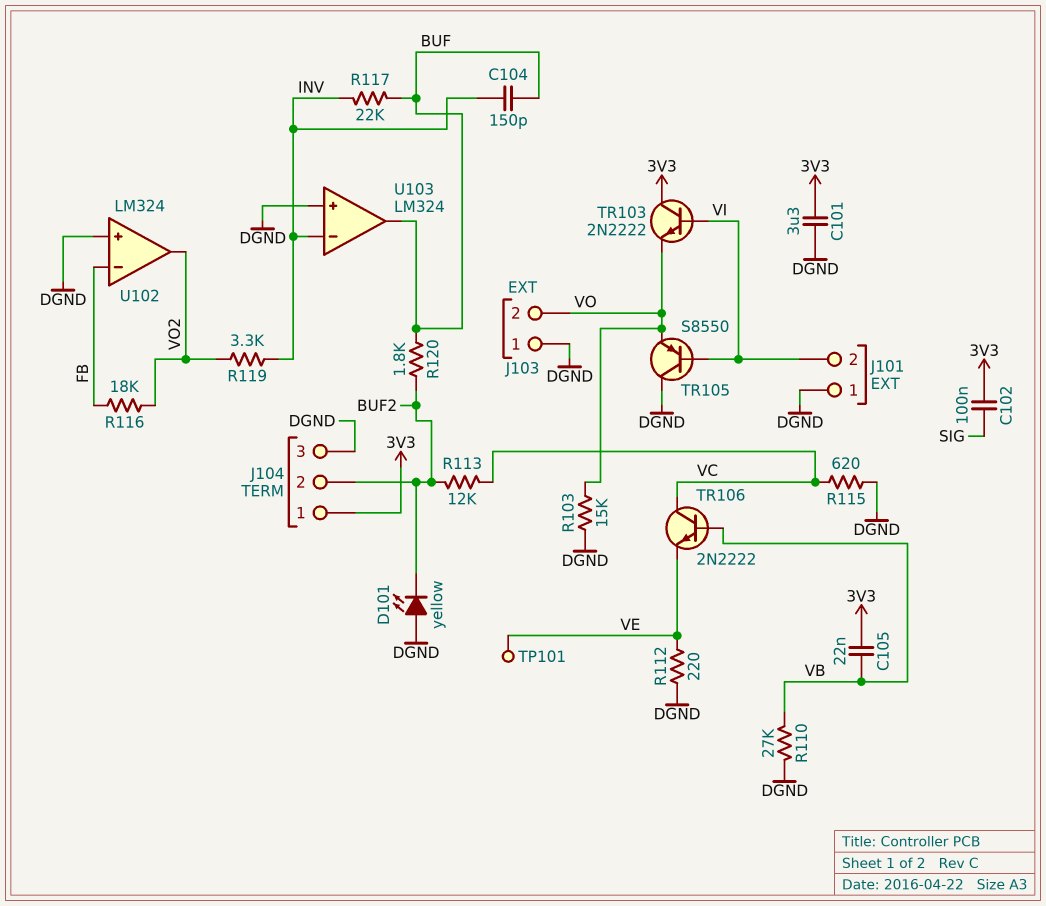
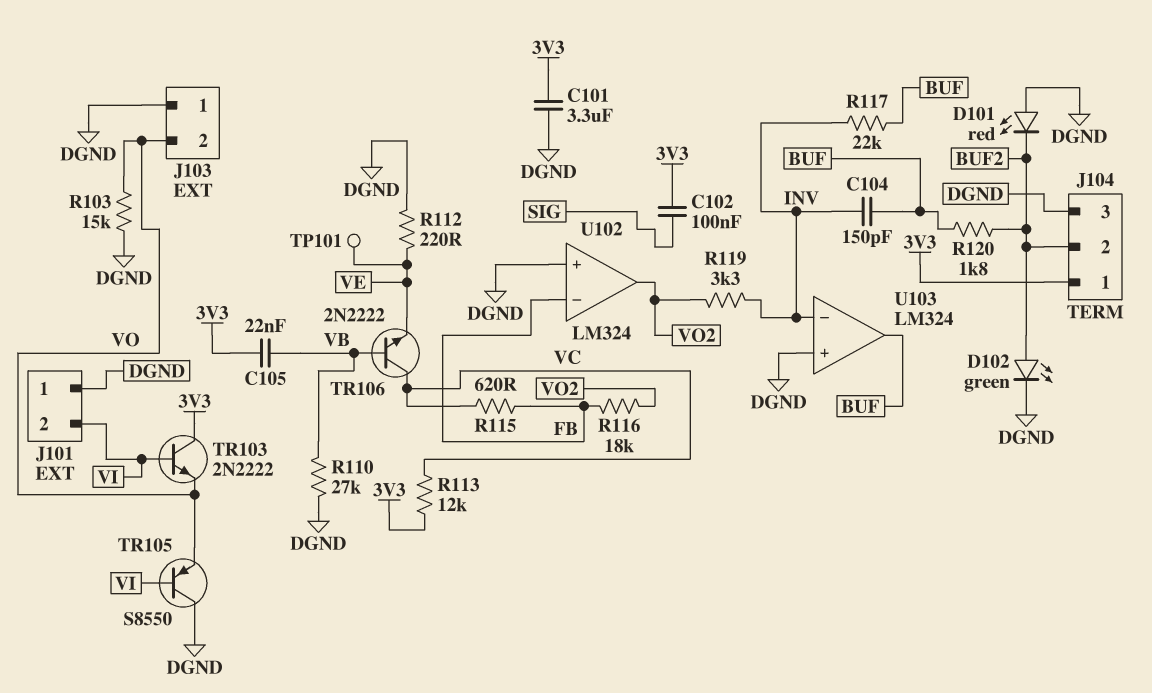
D101: LED yellow (A DGND, K BUF2) -> LED red (A DGND, K BUF2)
D102: none -> LED green (A BUF2, K DGND)
R113: 12k (BUF2, VC) -> 12k (3V3, VC)
R115: 620 (DGND, VC) -> 620 (FB, VC)

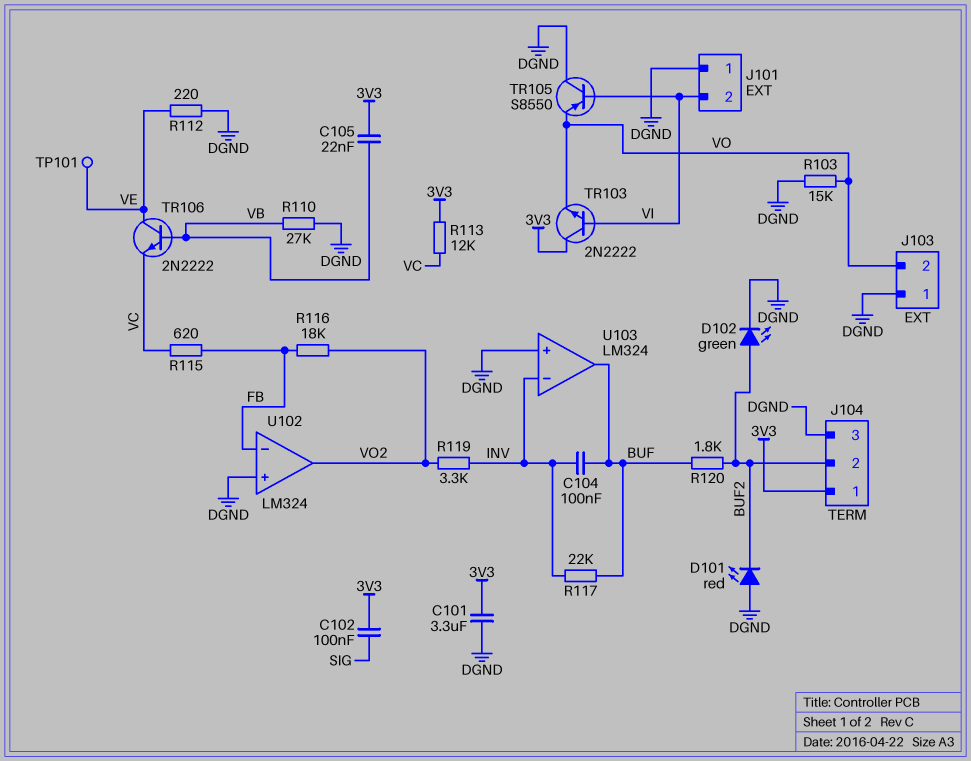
C104: 150pF (BUF, INV) -> 100nF (BUF, INV)
TR106: NPN 2N2222 (B VB, C VC, E VE) -> NPN 2N2222 (B VB, C VE, E VC)

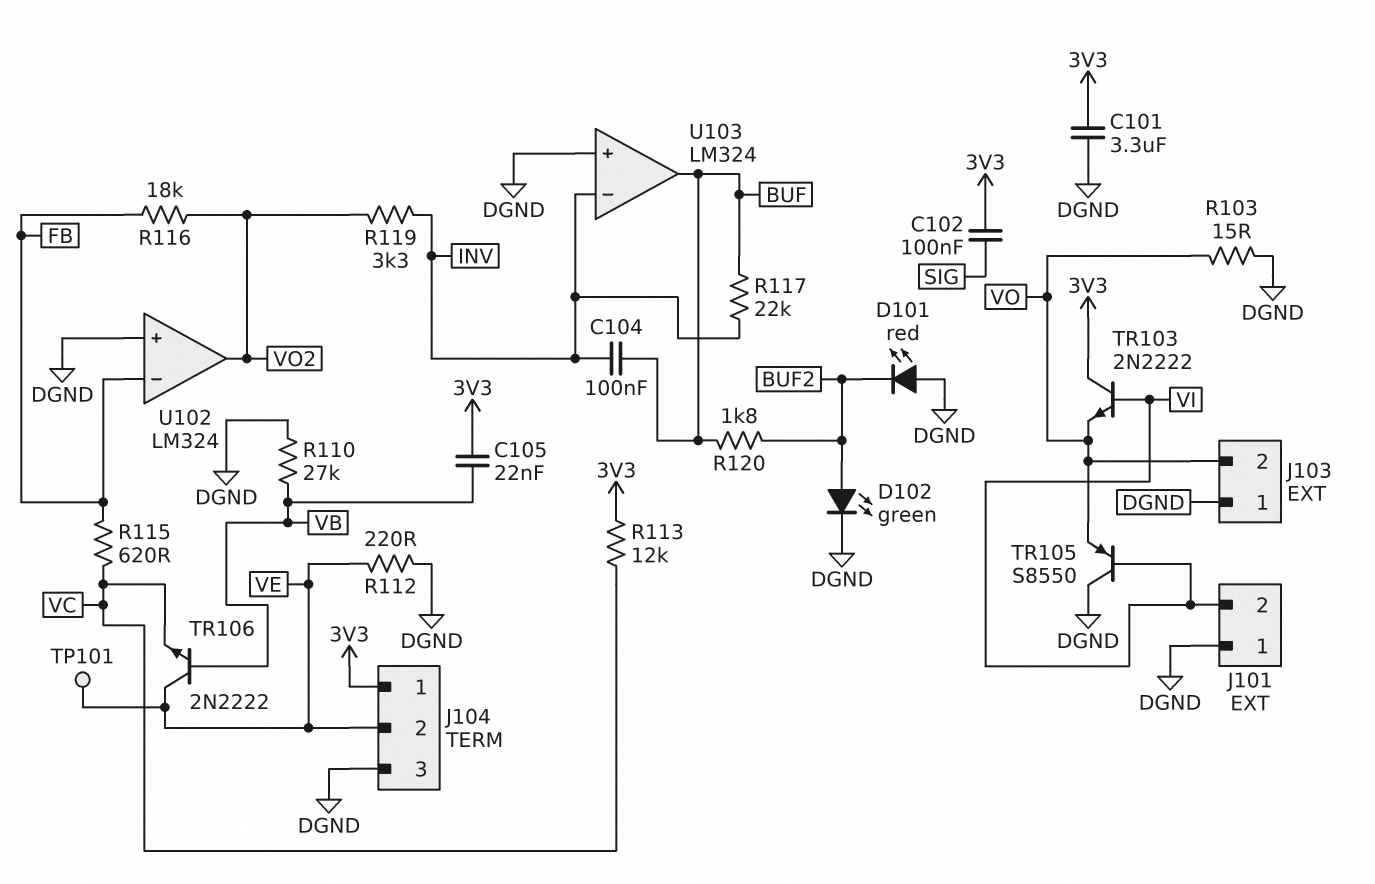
J104 pin 2: BUF2 -> VE
R103: 15k (DGND, VO) -> 15 (DGND, VO)

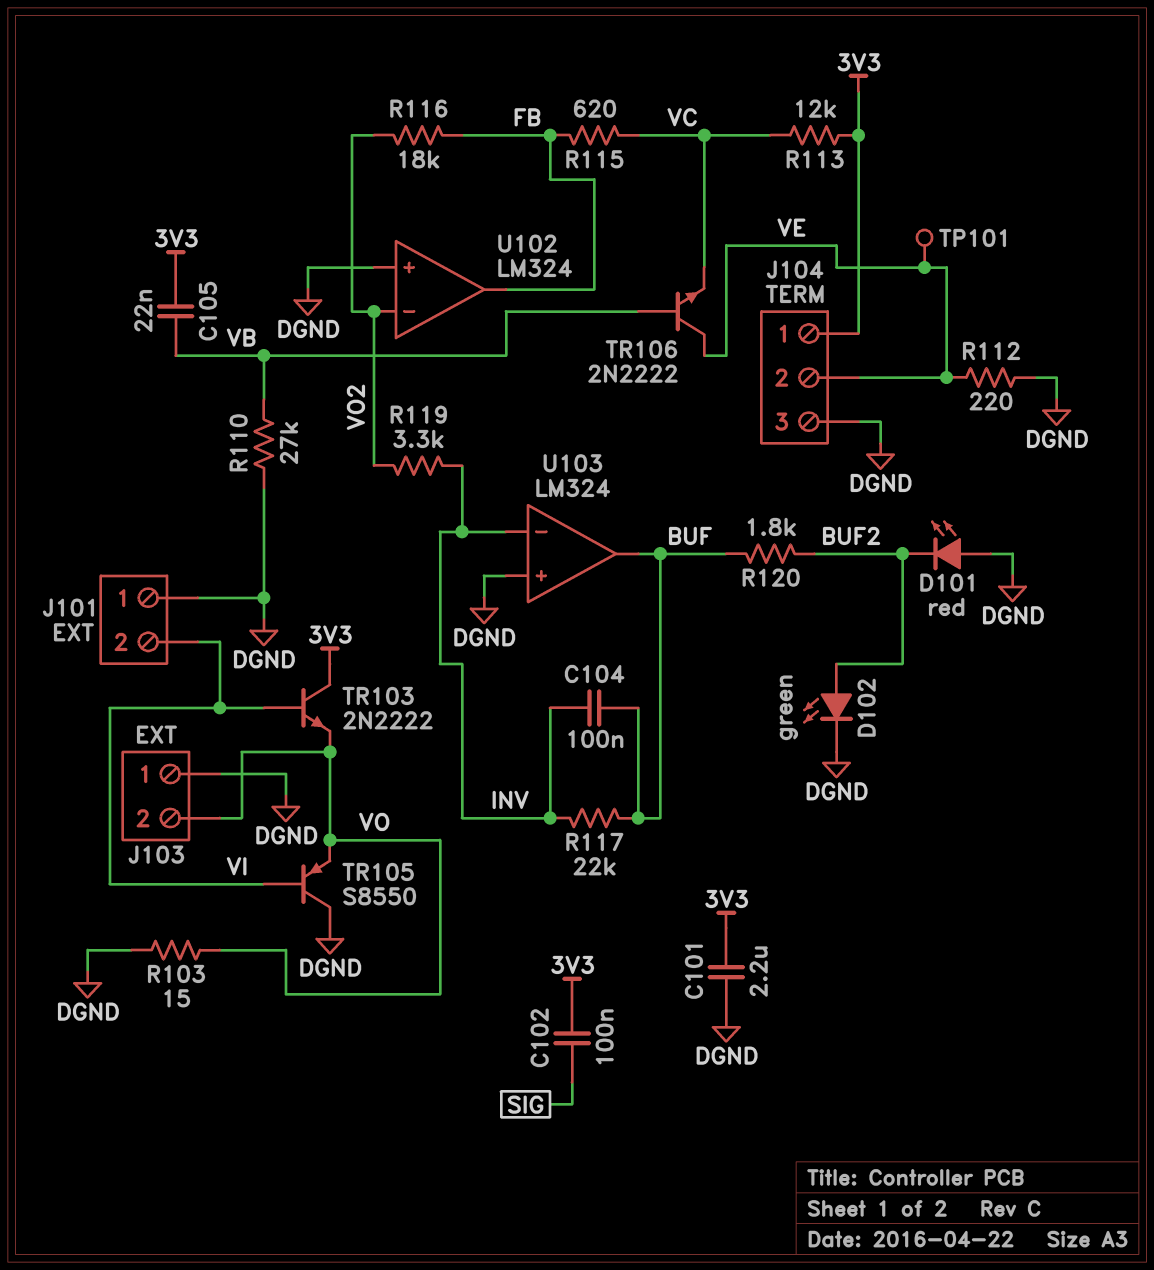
C101: 3.3uF (3V3, DGND) -> 2.2uF (3V3, DGND)
U102 pin in-: FB -> VO2
U102 pin out: VO2 -> FB

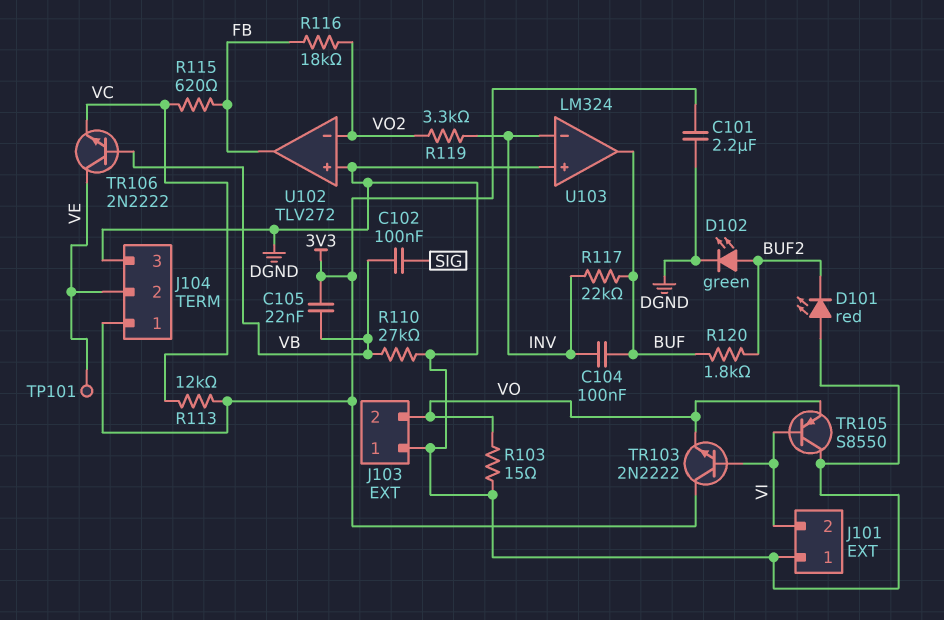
C102: 100nF (3V3, SIG) -> 100nF (SIG, VB)
R112: 220 (DGND, VE) -> none
U102: LM324 -> TLV272

